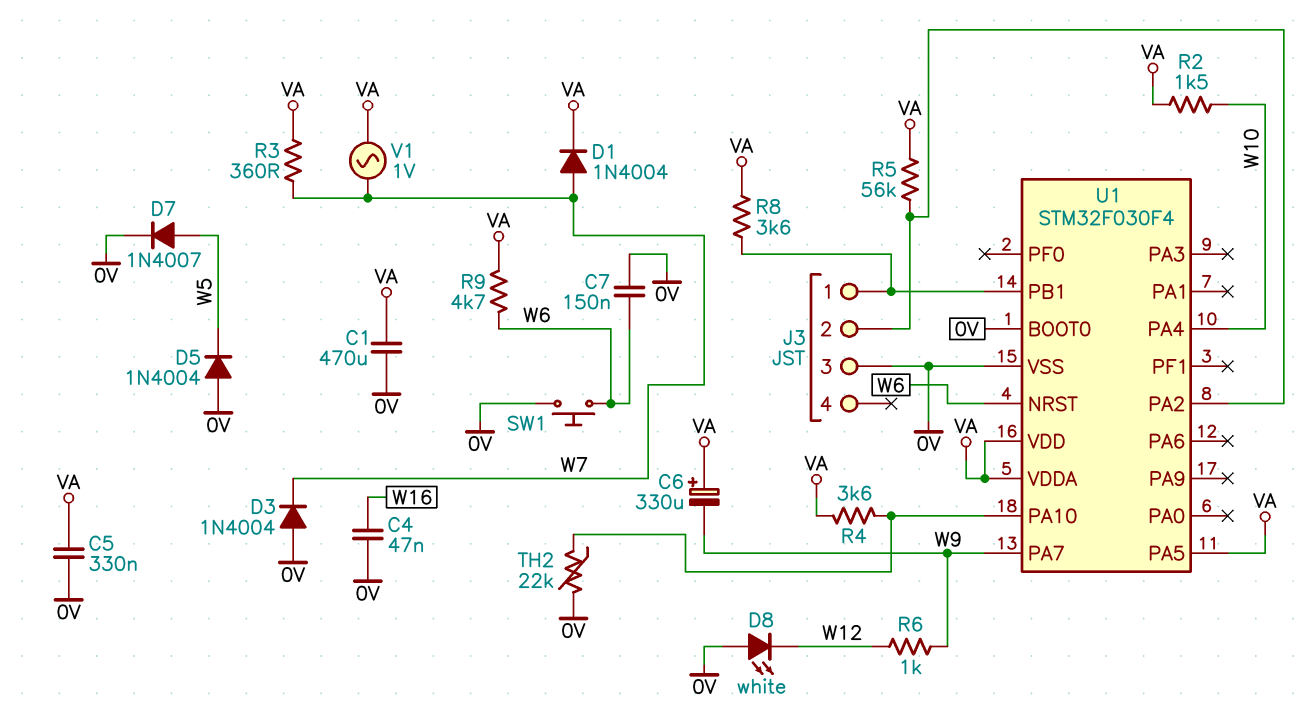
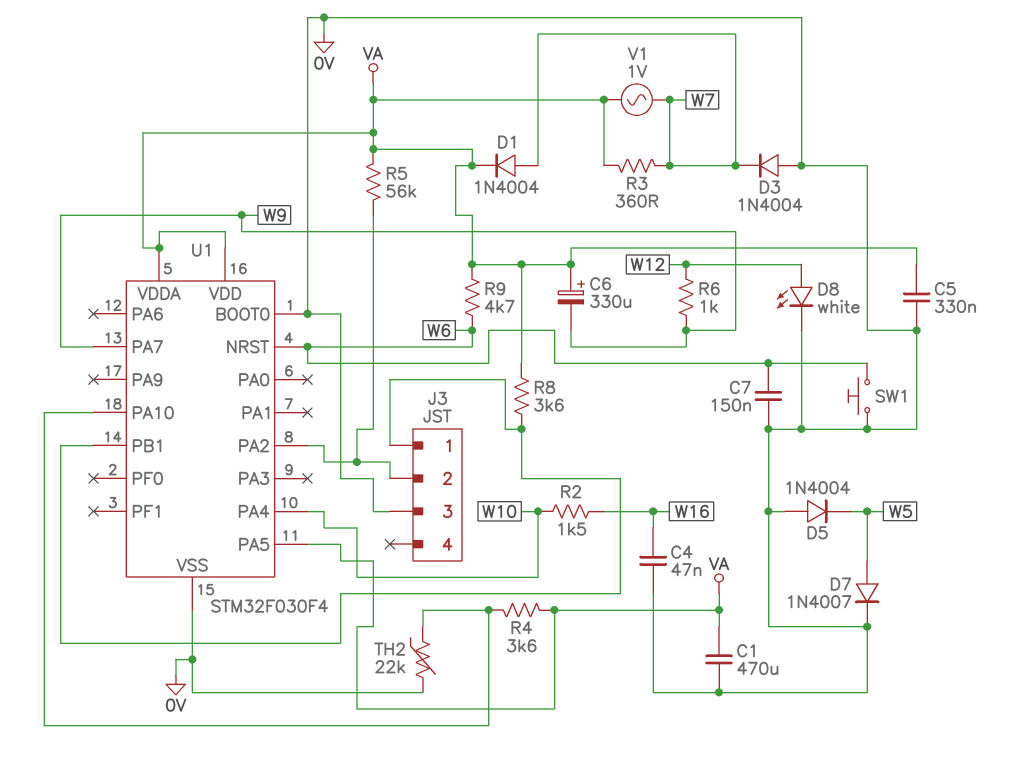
D8: LED white (A 0V, K W12) -> LED white (A W12, K 0V)
R2: 1.5k (VA, W10) -> 1.5k (W10, W16)

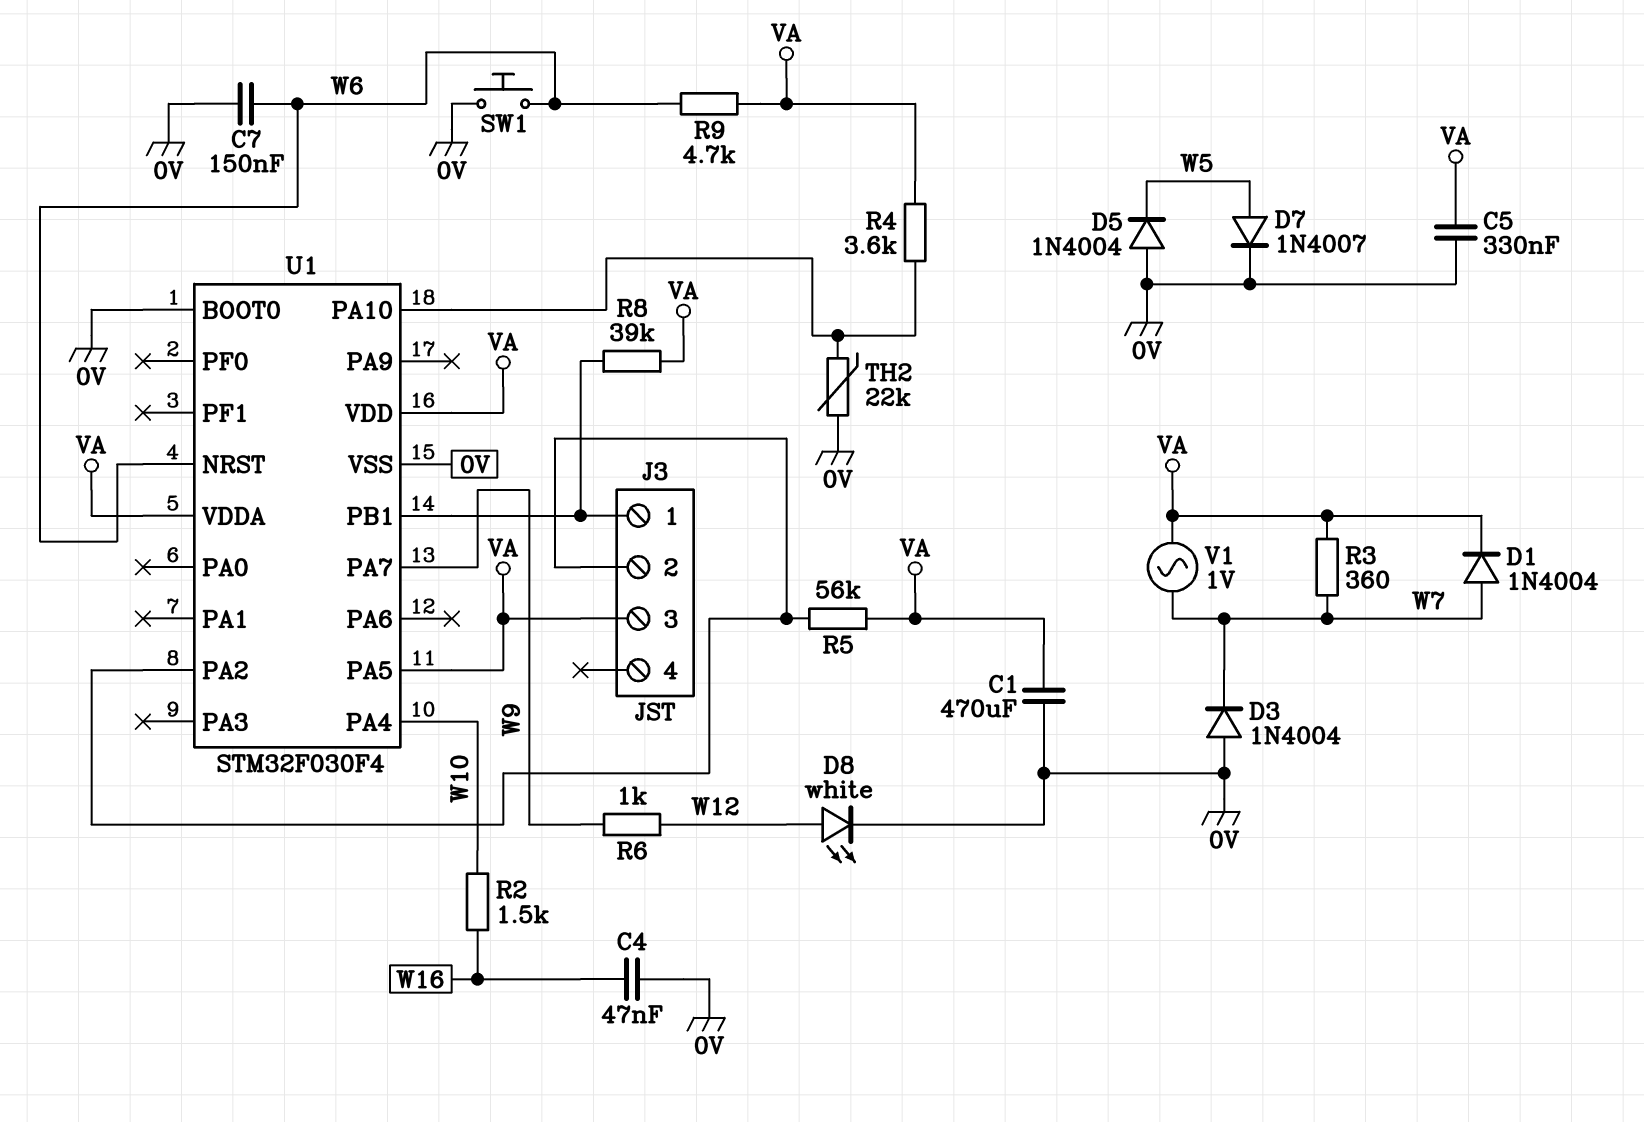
C6: 330uF (plus VA, minus W9) -> none
J3 pin 3: 0V -> VA
R8: 3.6k (J3/1, VA) -> 39k (J3/1, VA)

